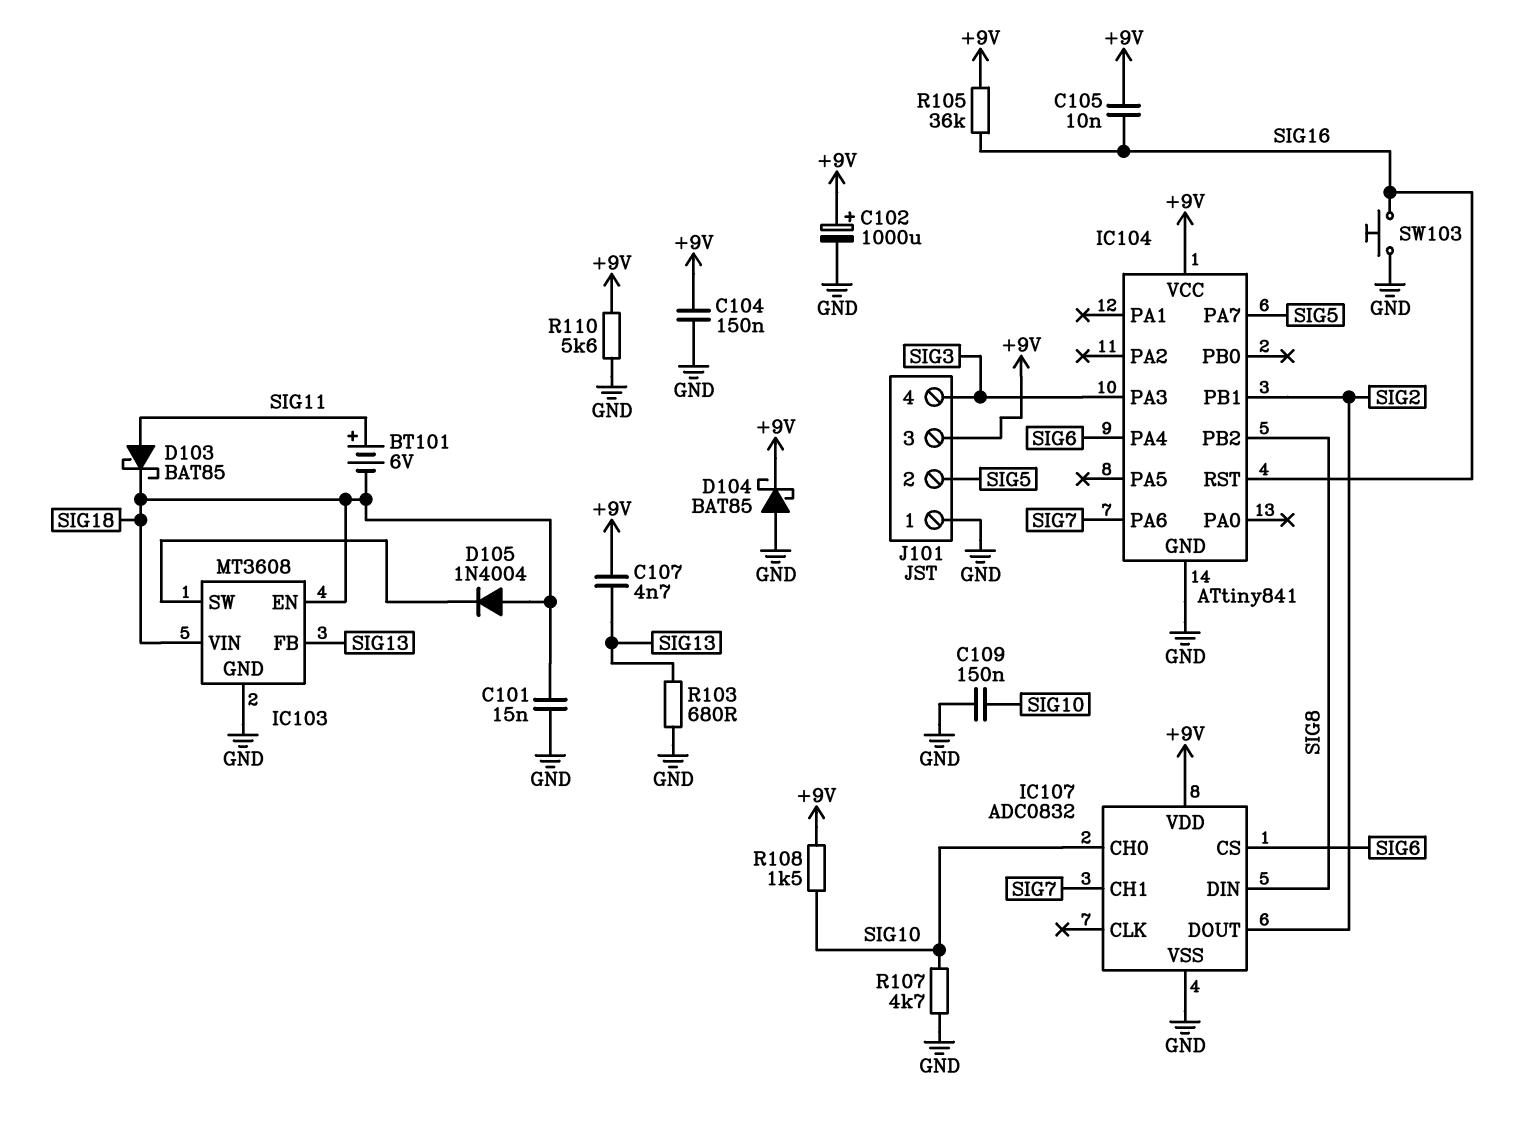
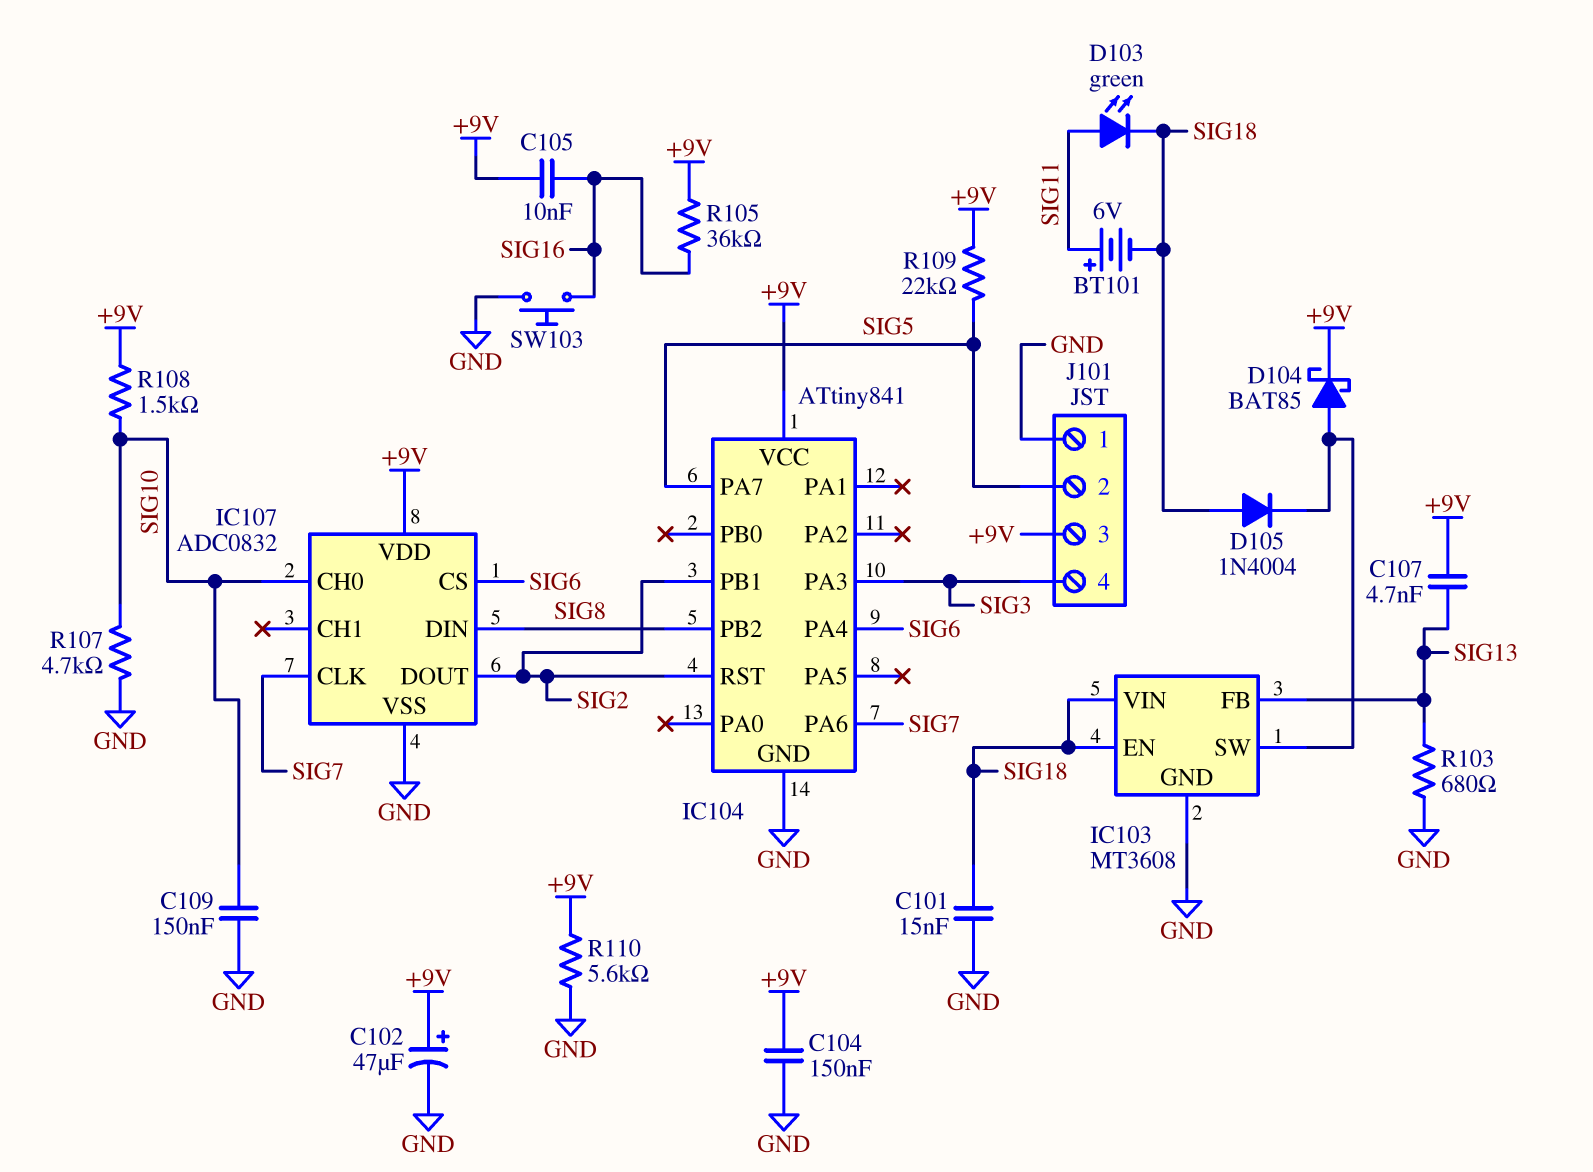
C102: 1000uF (plus +9V, minus GND) -> 47uF (plus +9V, minus GND)
D103: schottky BAT85 (A SIG11, K SIG18) -> LED green (A SIG11, K SIG18)
D104: schottky BAT85 (A GND, K +9V) -> schottky BAT85 (A IC103/SW, K +9V)
IC104 pin RST: SIG16 -> SIG2
IC107 pin CH1: SIG7 -> none
IC107 pin CLK: none -> SIG7
R109: none -> 22k (+9V, SIG5)

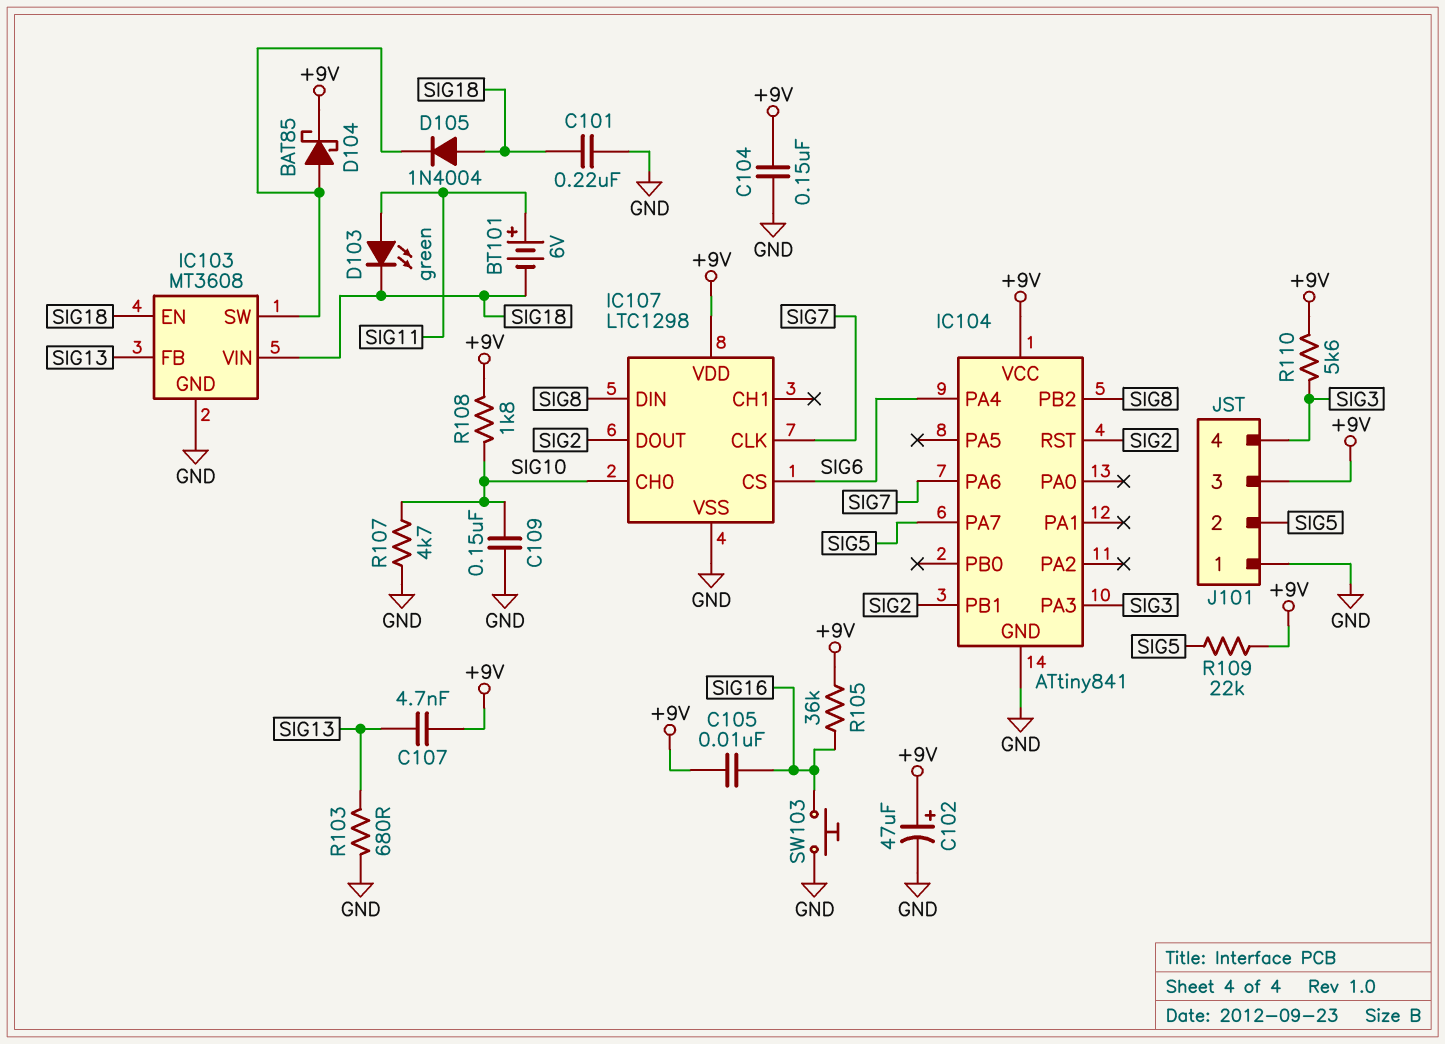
C101: 15nF (GND, SIG18) -> 220nF (GND, SIG18)
IC107: ADC0832 -> LTC1298
R108: 1.5k (+9V, SIG10) -> 1.8k (+9V, SIG10)
R110: 5.6k (+9V, GND) -> 5.6k (+9V, SIG3)

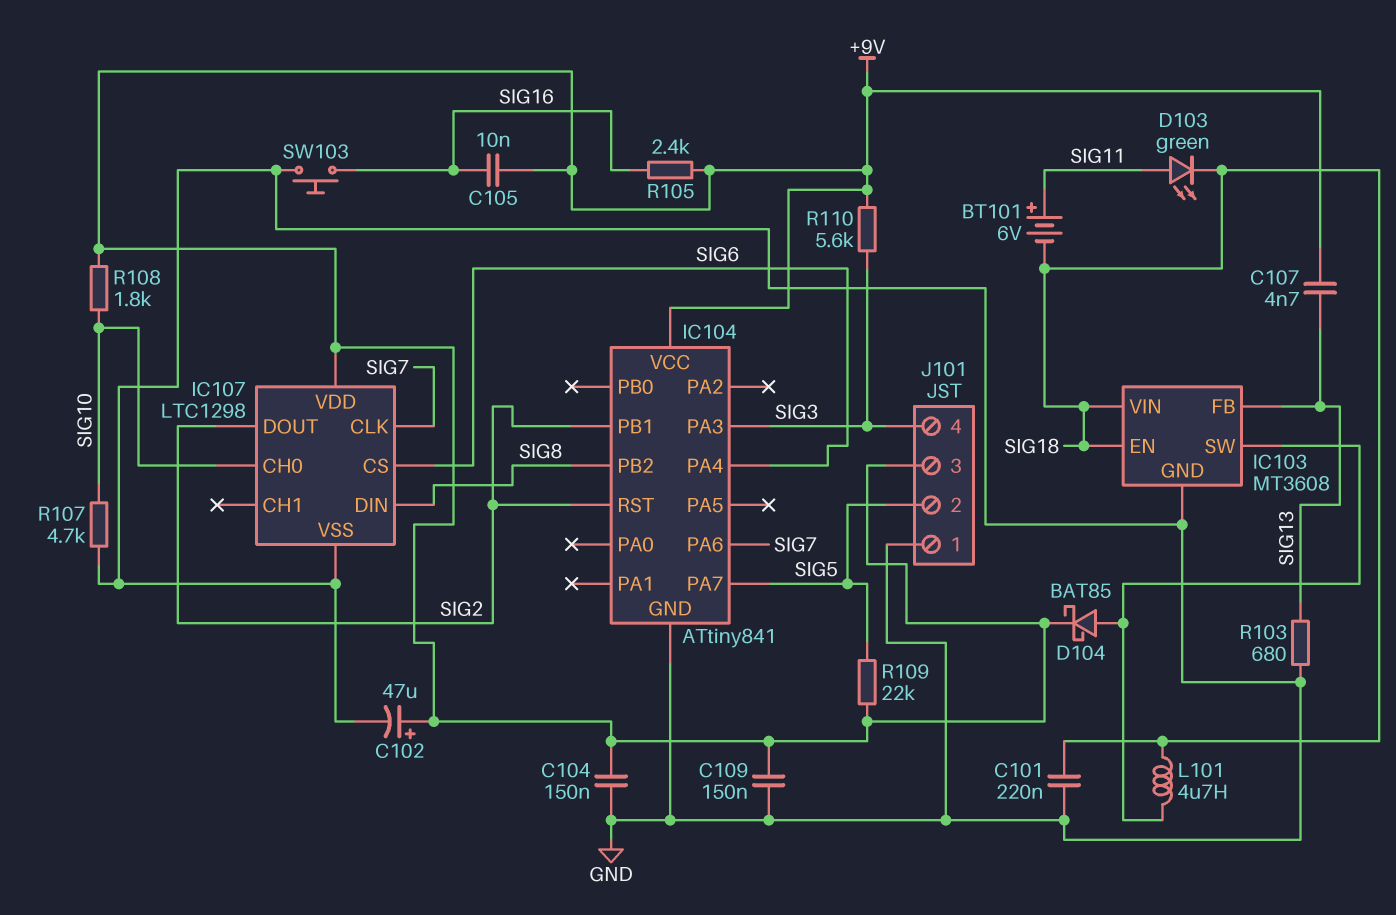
C109: 150nF (GND, SIG10) -> 150nF (+9V, GND)
D105: diode 1N4004 (A SIG18, K IC103/SW) -> none
L101: none -> 4.7uH (IC103/SW, SIG18)
R105: 36k (+9V, SIG16) -> 2.4k (+9V, SIG16)

